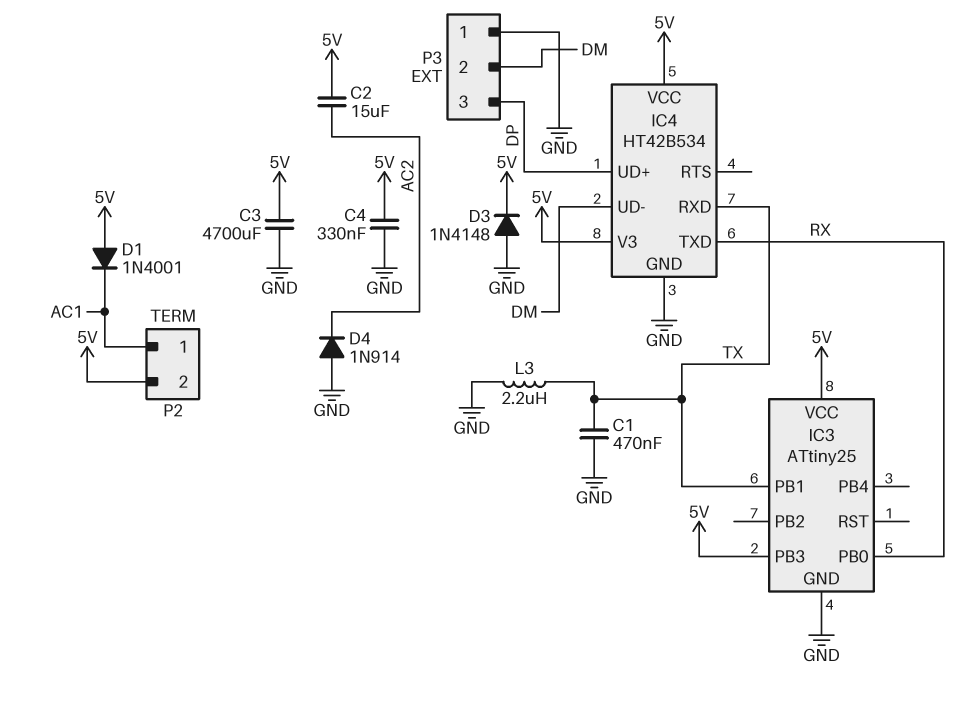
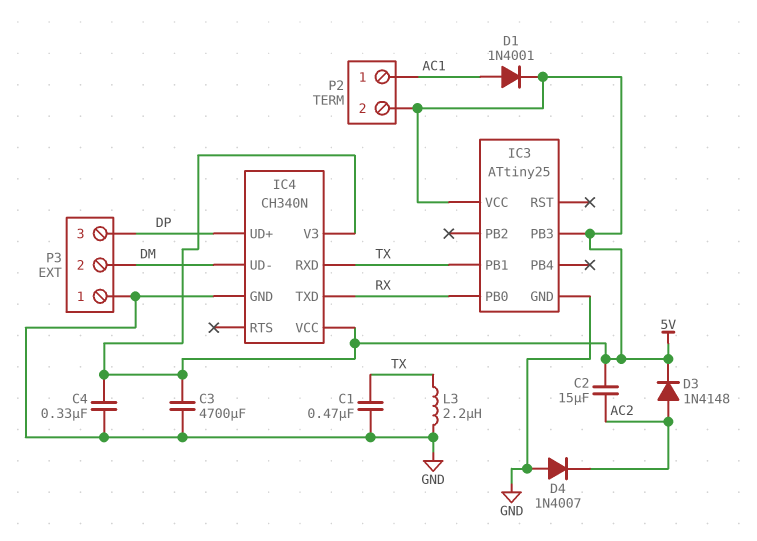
D1: diode 1N4001 (A 5V, K AC1) -> diode 1N4001 (A AC1, K 5V)
D3: diode 1N4148 (A GND, K 5V) -> diode 1N4148 (A AC2, K 5V)
D4: diode 1N914 (A GND, K AC2) -> diode 1N4007 (A GND, K AC2)
IC4: HT42B534 -> CH340N

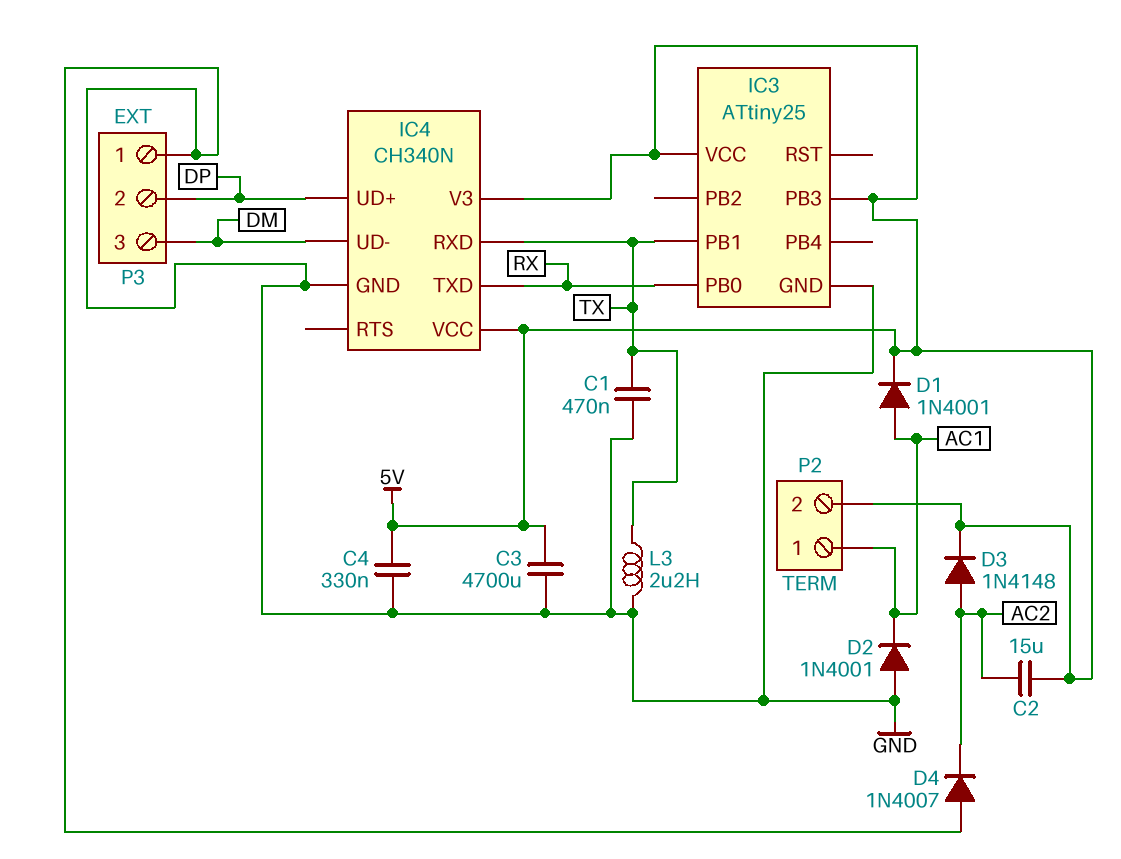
D2: none -> diode 1N4001 (A GND, K AC1)
P3 pin 2: DM -> DP
P3 pin 3: DP -> DM

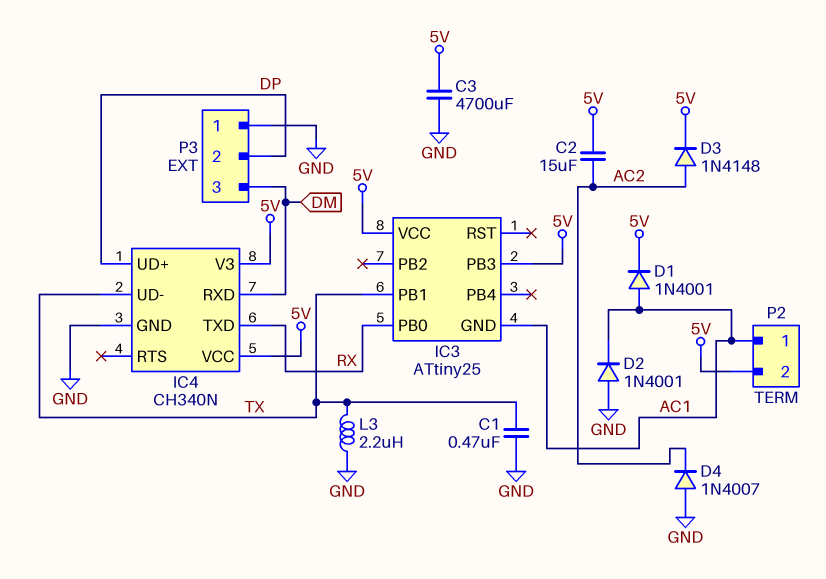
C4: 330nF (5V, GND) -> none
IC3 pin GND: GND -> AC1
IC4 pin RXD: TX -> DM
IC4 pin UD-: DM -> TX

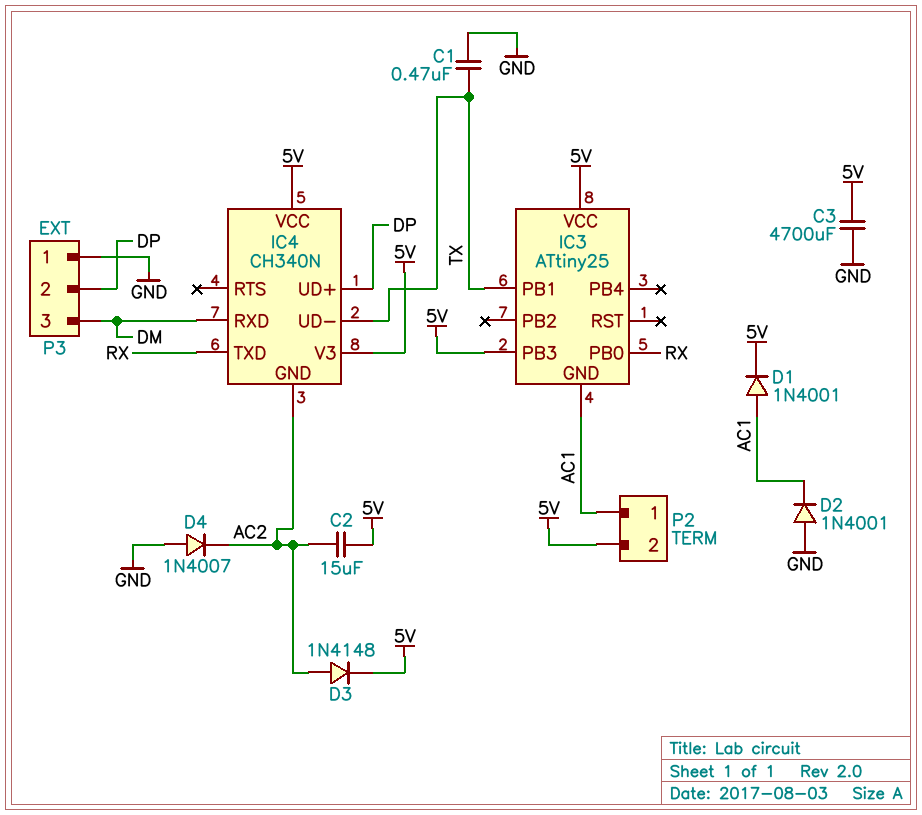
IC4 pin GND: GND -> AC2
L3: 2.2uH (GND, TX) -> none

